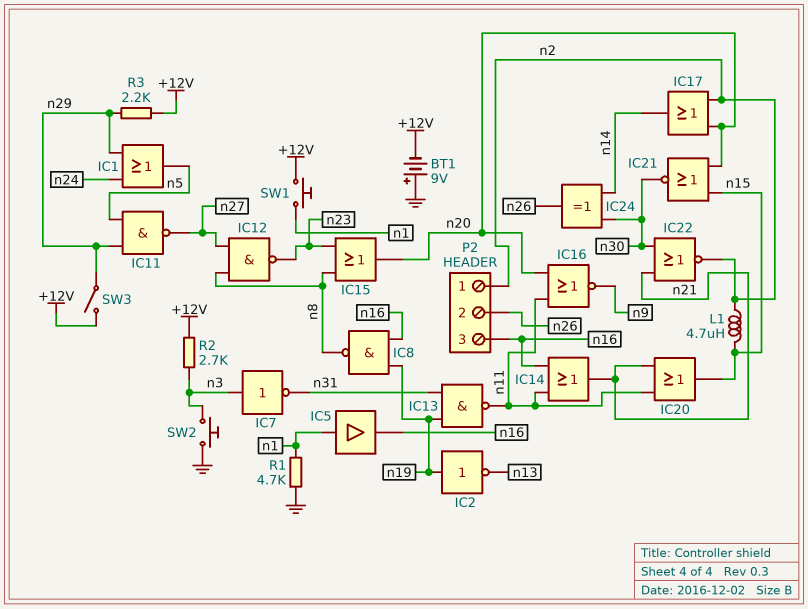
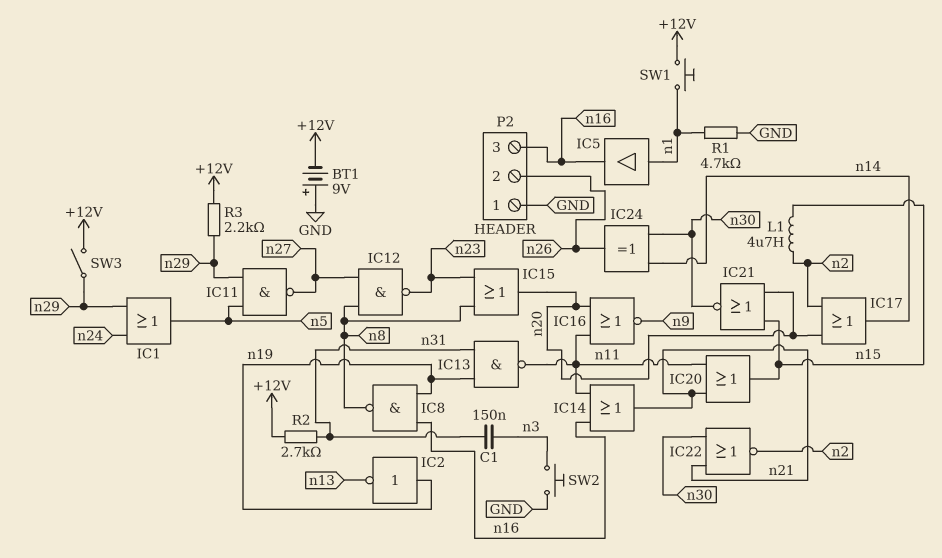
C1: none -> 150nF (n3, n31)
IC7: NOT (in n3, out n31) -> none
P2 pin 1: n2 -> GND
R2: 2.7k (+12V, n3) -> 2.7k (+12V, n31)

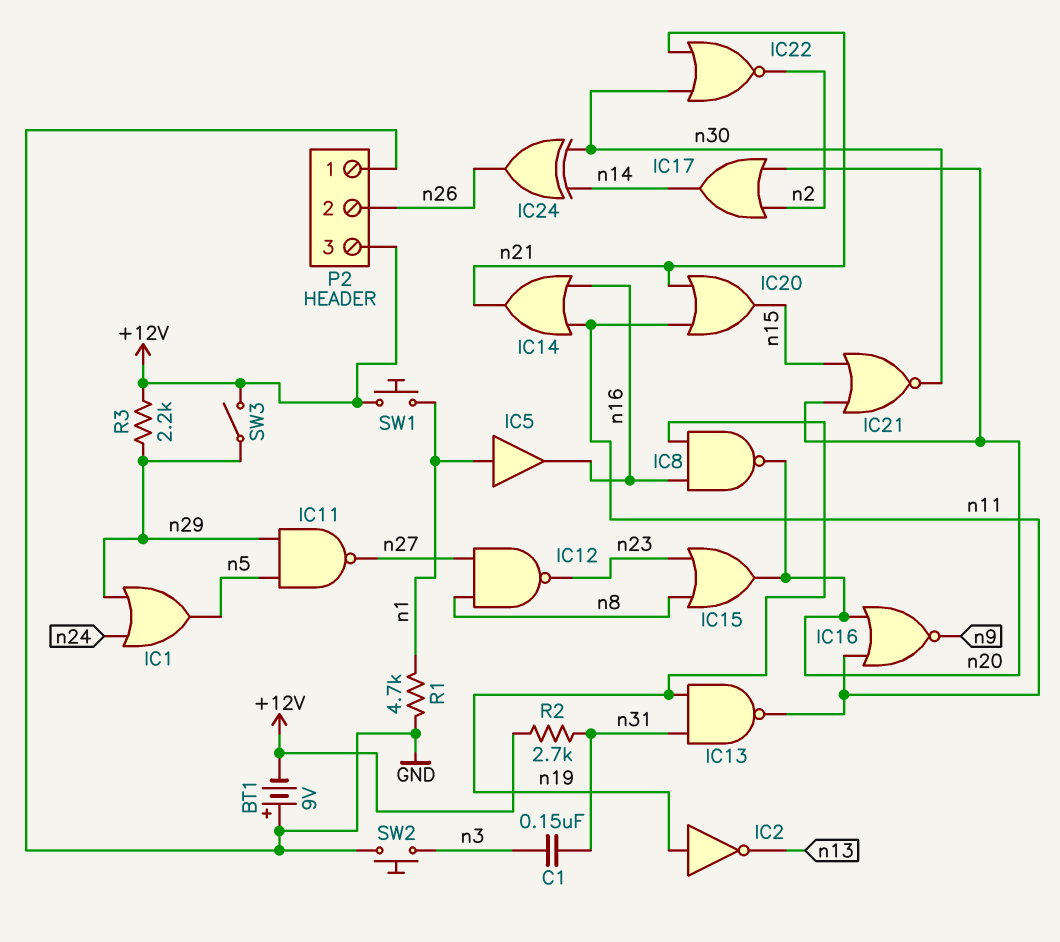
IC8: NAND (in n16, in n19, out n8) -> NAND (in n16, in n19, out n20)
L1: 4.7uH (n2, n15) -> none
P2 pin 3: n16 -> +12V

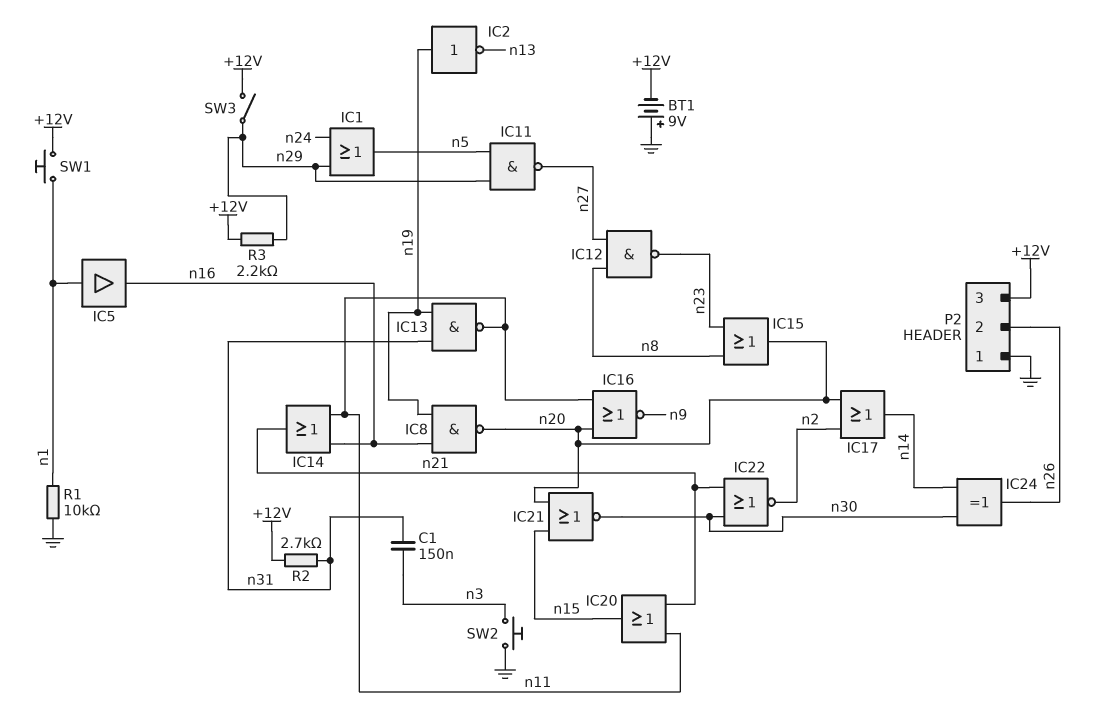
R1: 4.7k (GND, n1) -> 10k (GND, n1)

